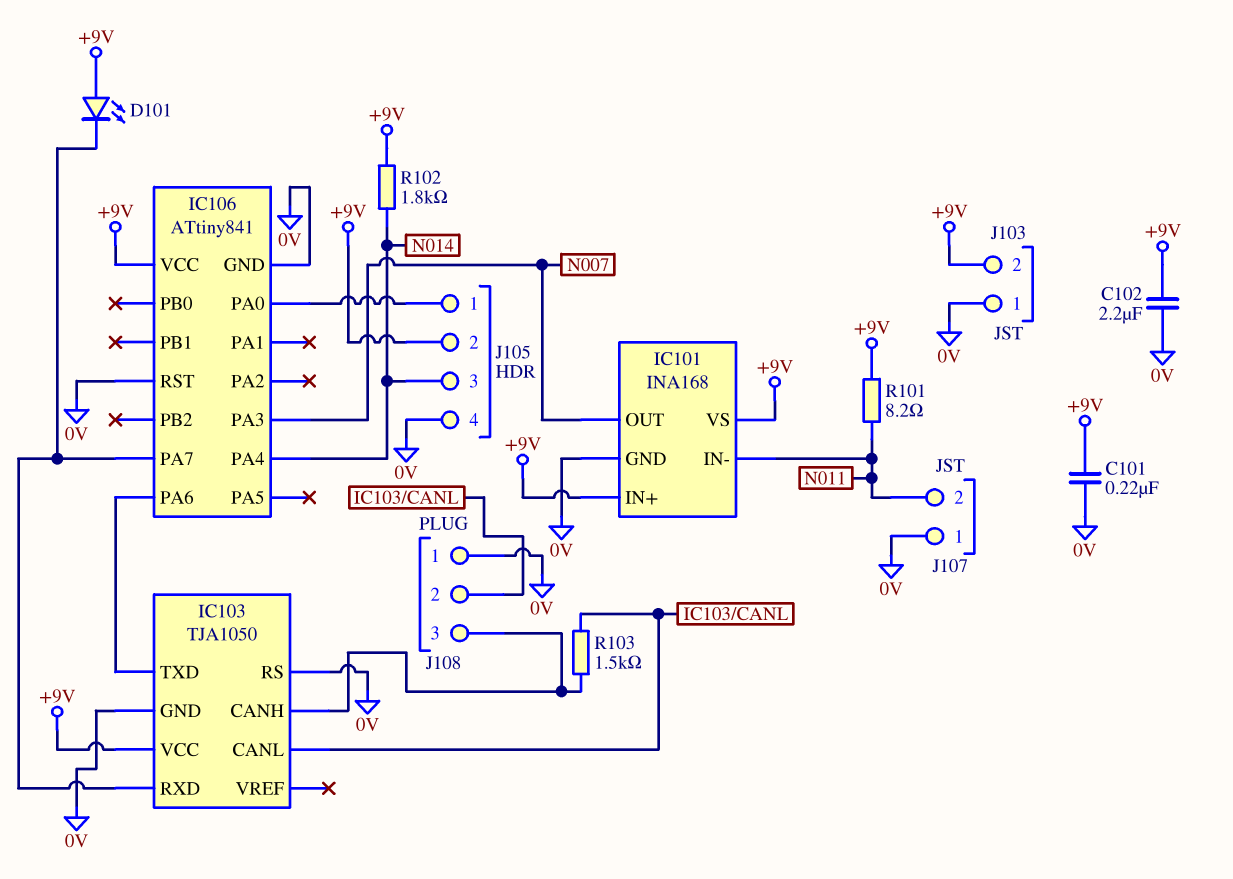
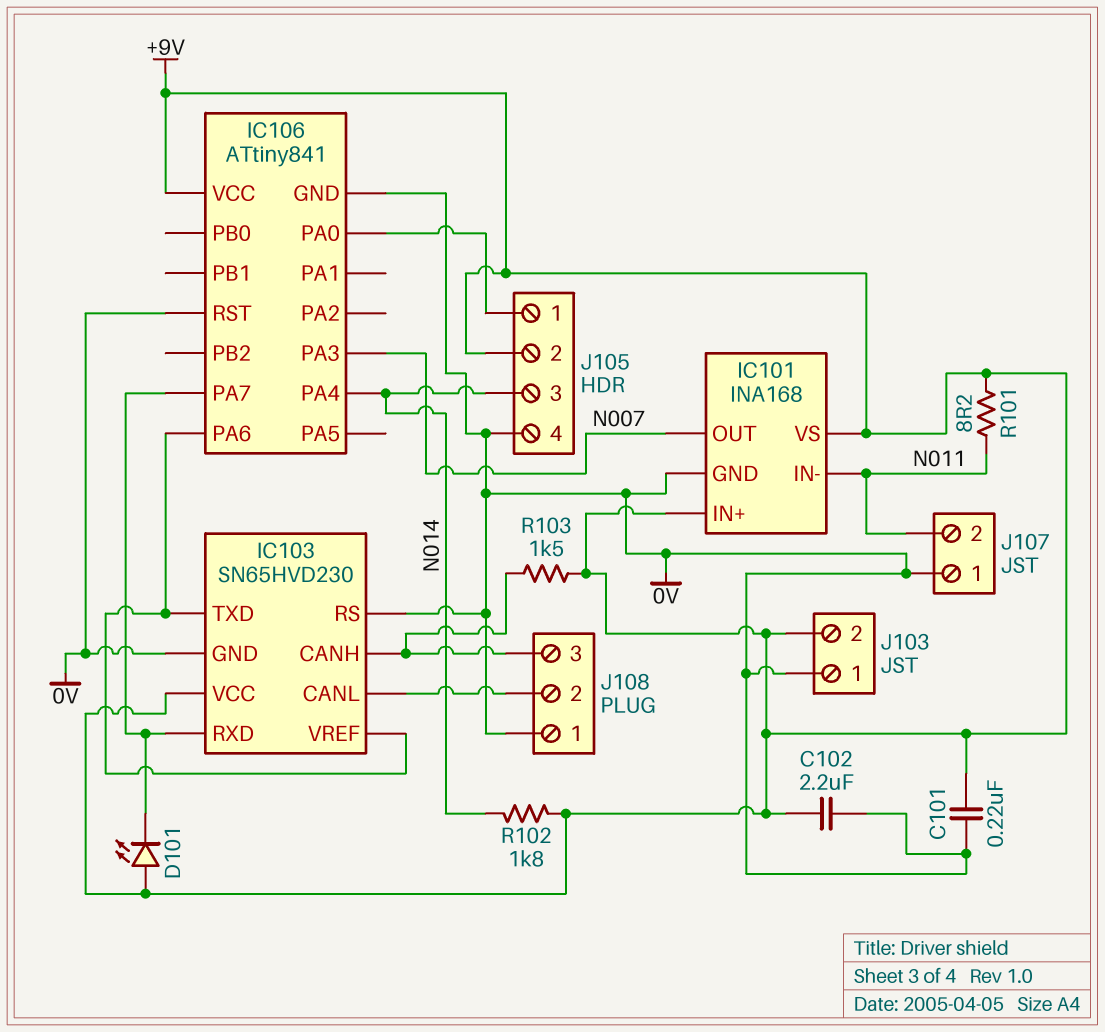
IC103: TJA1050 -> SN65HVD230
IC103 pin VREF: none -> IC103/TXD
R103: 1.5k (IC103/CANH, IC103/CANL) -> 1.5k (+9V, IC103/CANH)

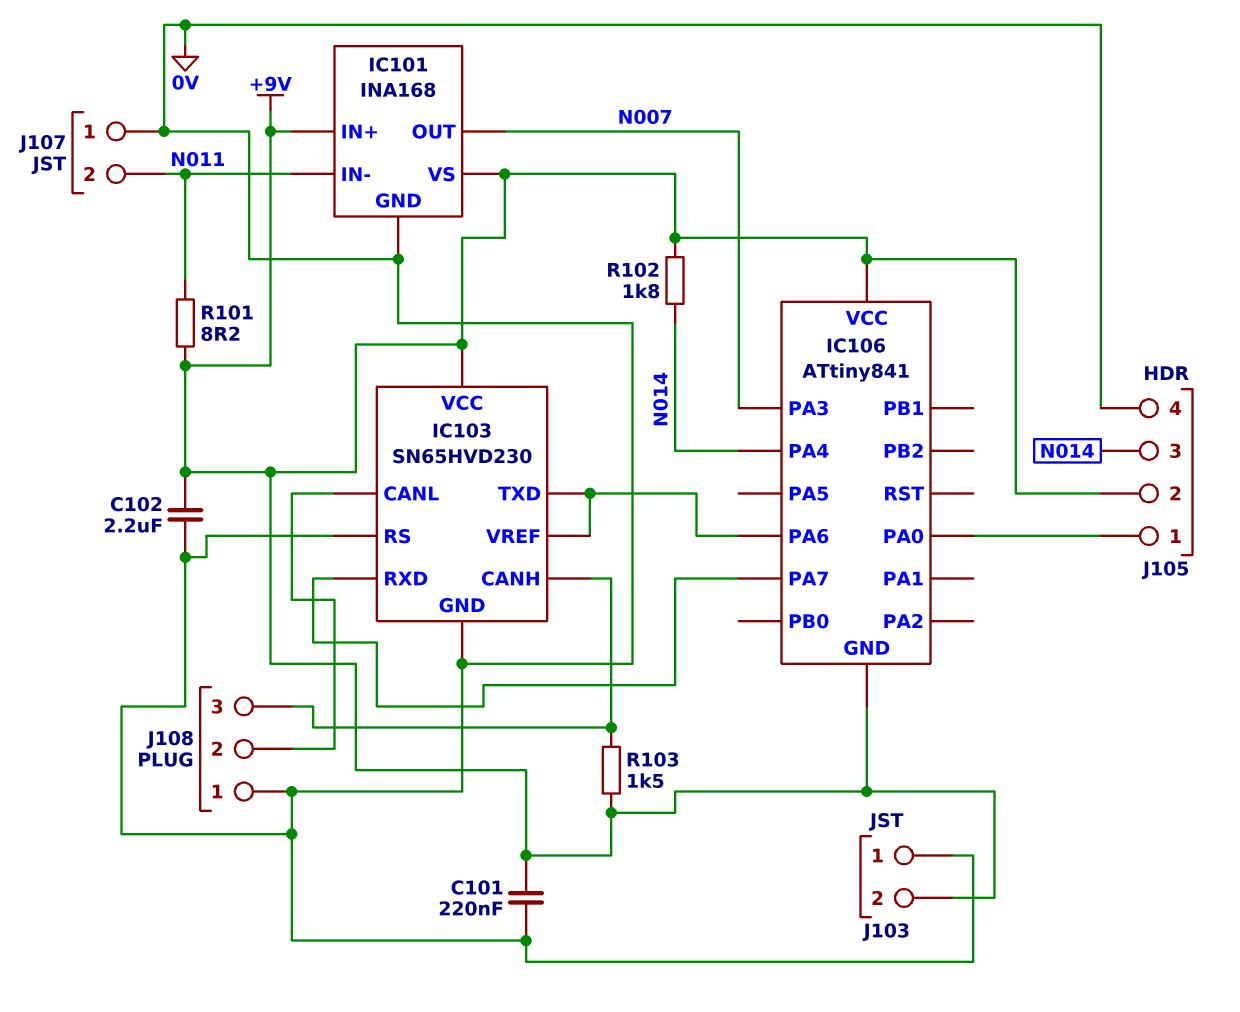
D101: LED (A +9V, K IC103/RXD) -> none
IC106 pin GND: 0V -> +9V
IC106 pin RST: 0V -> none

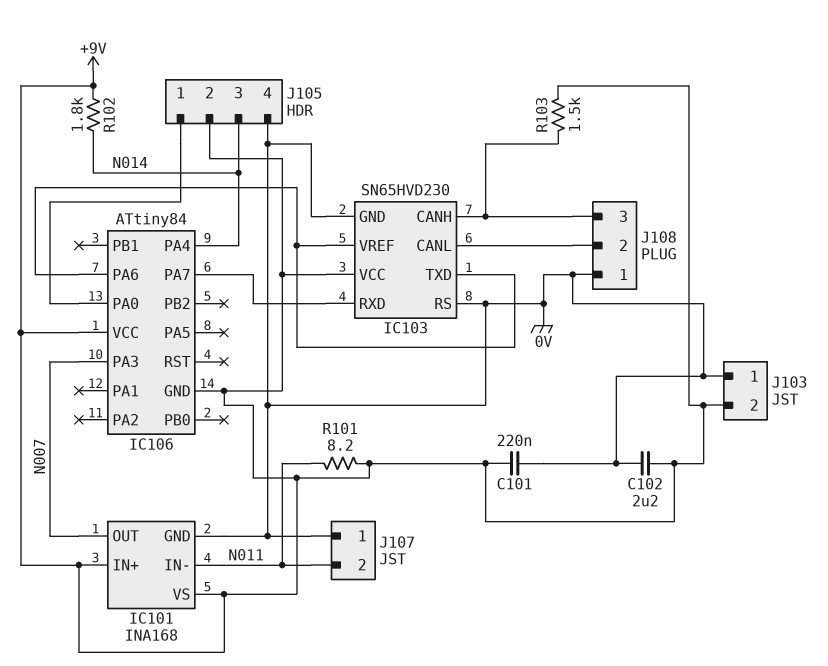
IC106: ATtiny841 -> ATtiny84

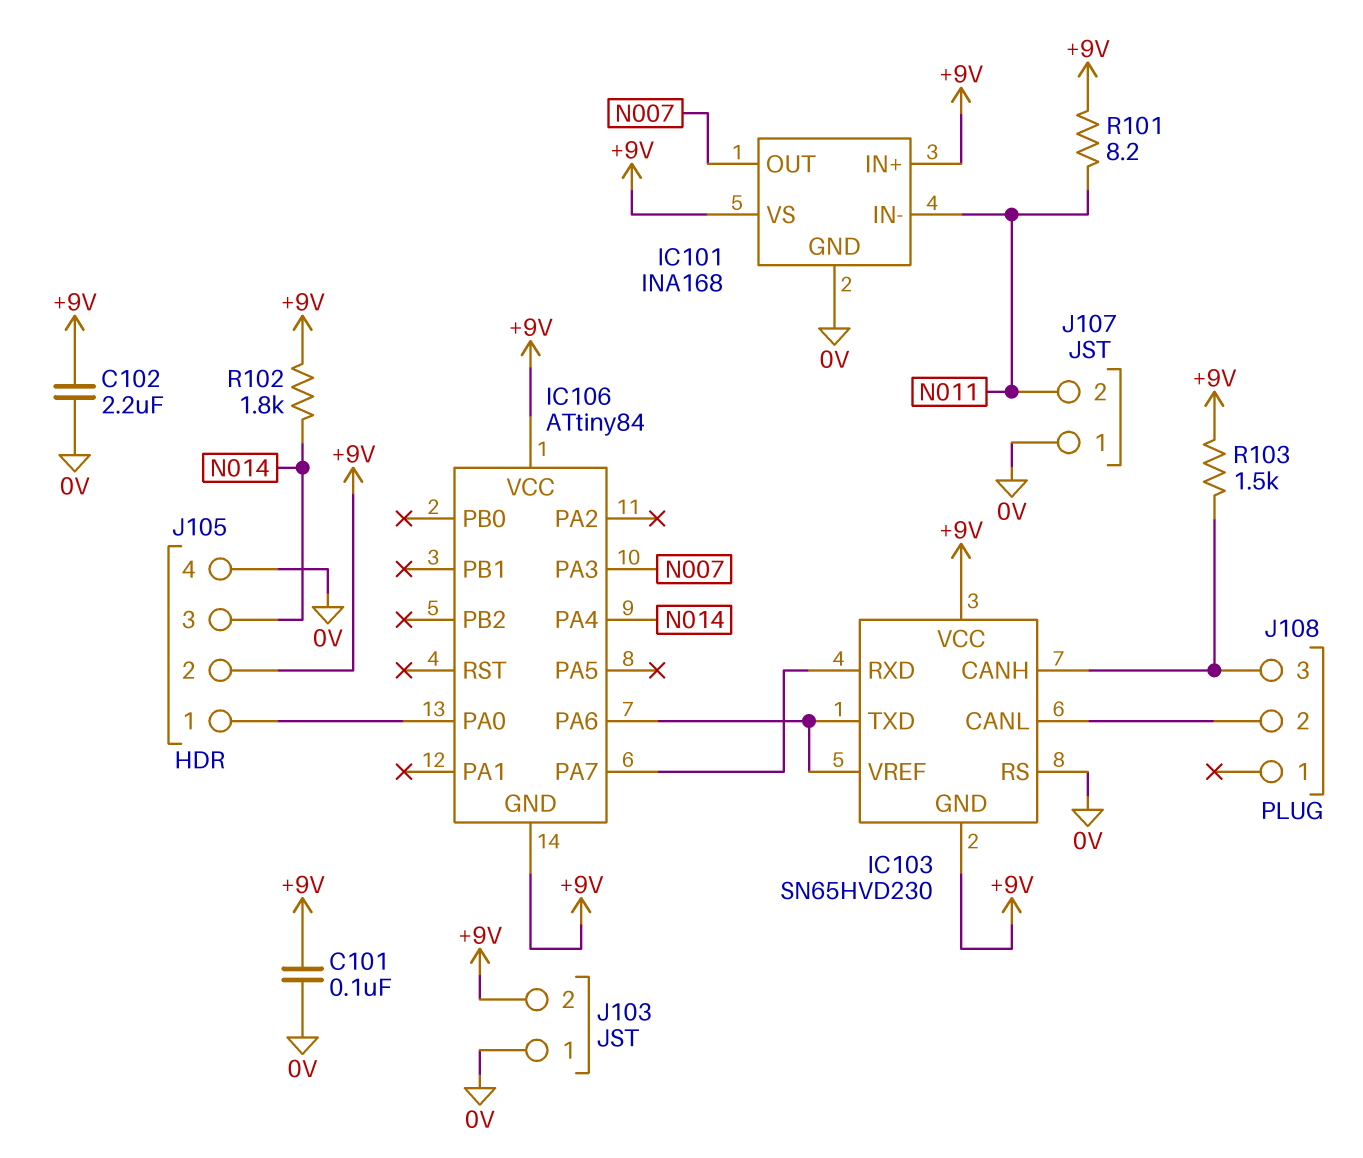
C101: 220nF (+9V, 0V) -> 100nF (+9V, 0V)
IC103 pin GND: 0V -> +9V
J108 pin 1: 0V -> none

